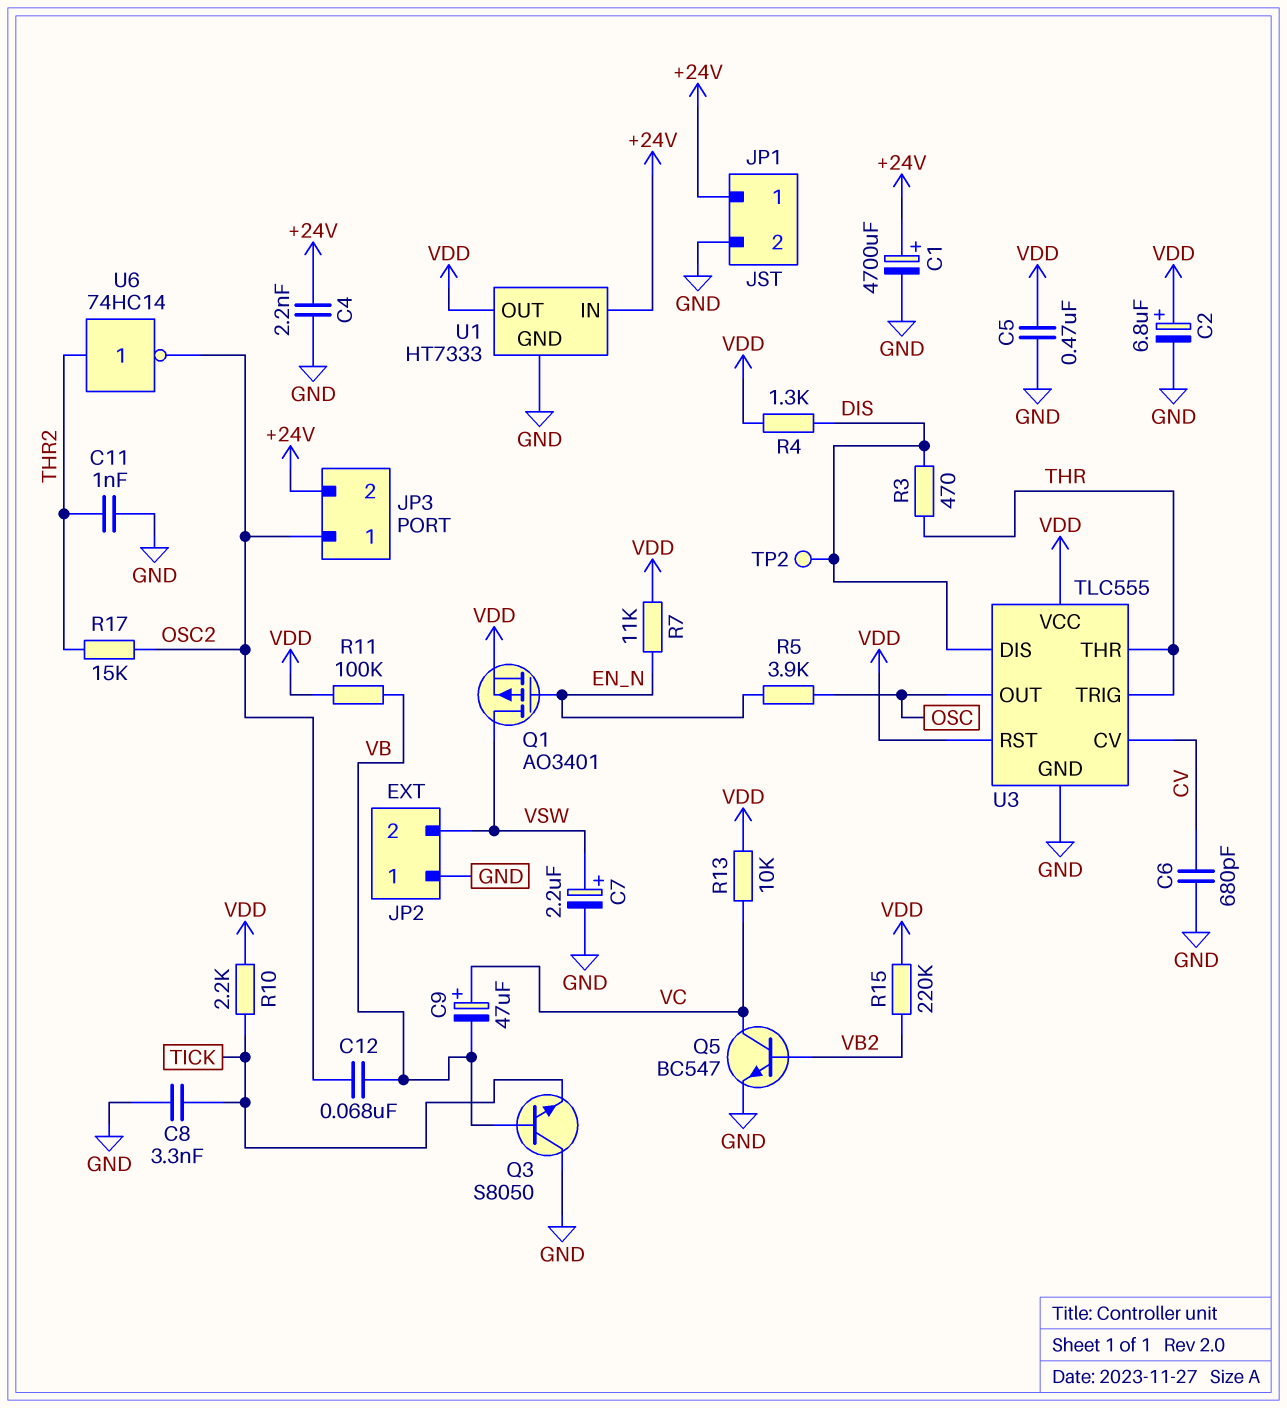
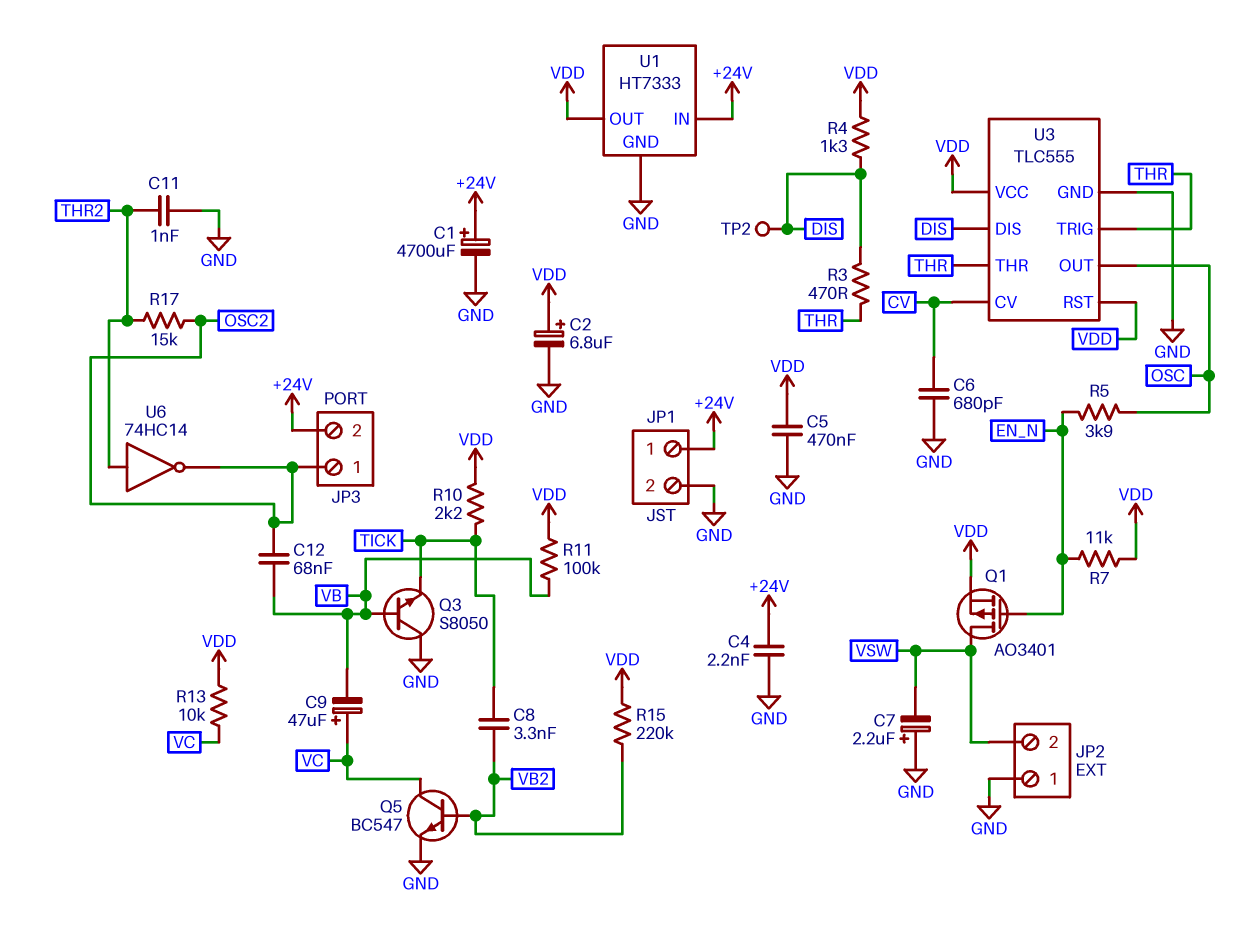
C7: 2.2uF (plus VSW, minus GND) -> 2.2uF (plus GND, minus VSW)
C8: 3.3nF (GND, TICK) -> 3.3nF (TICK, VB2)

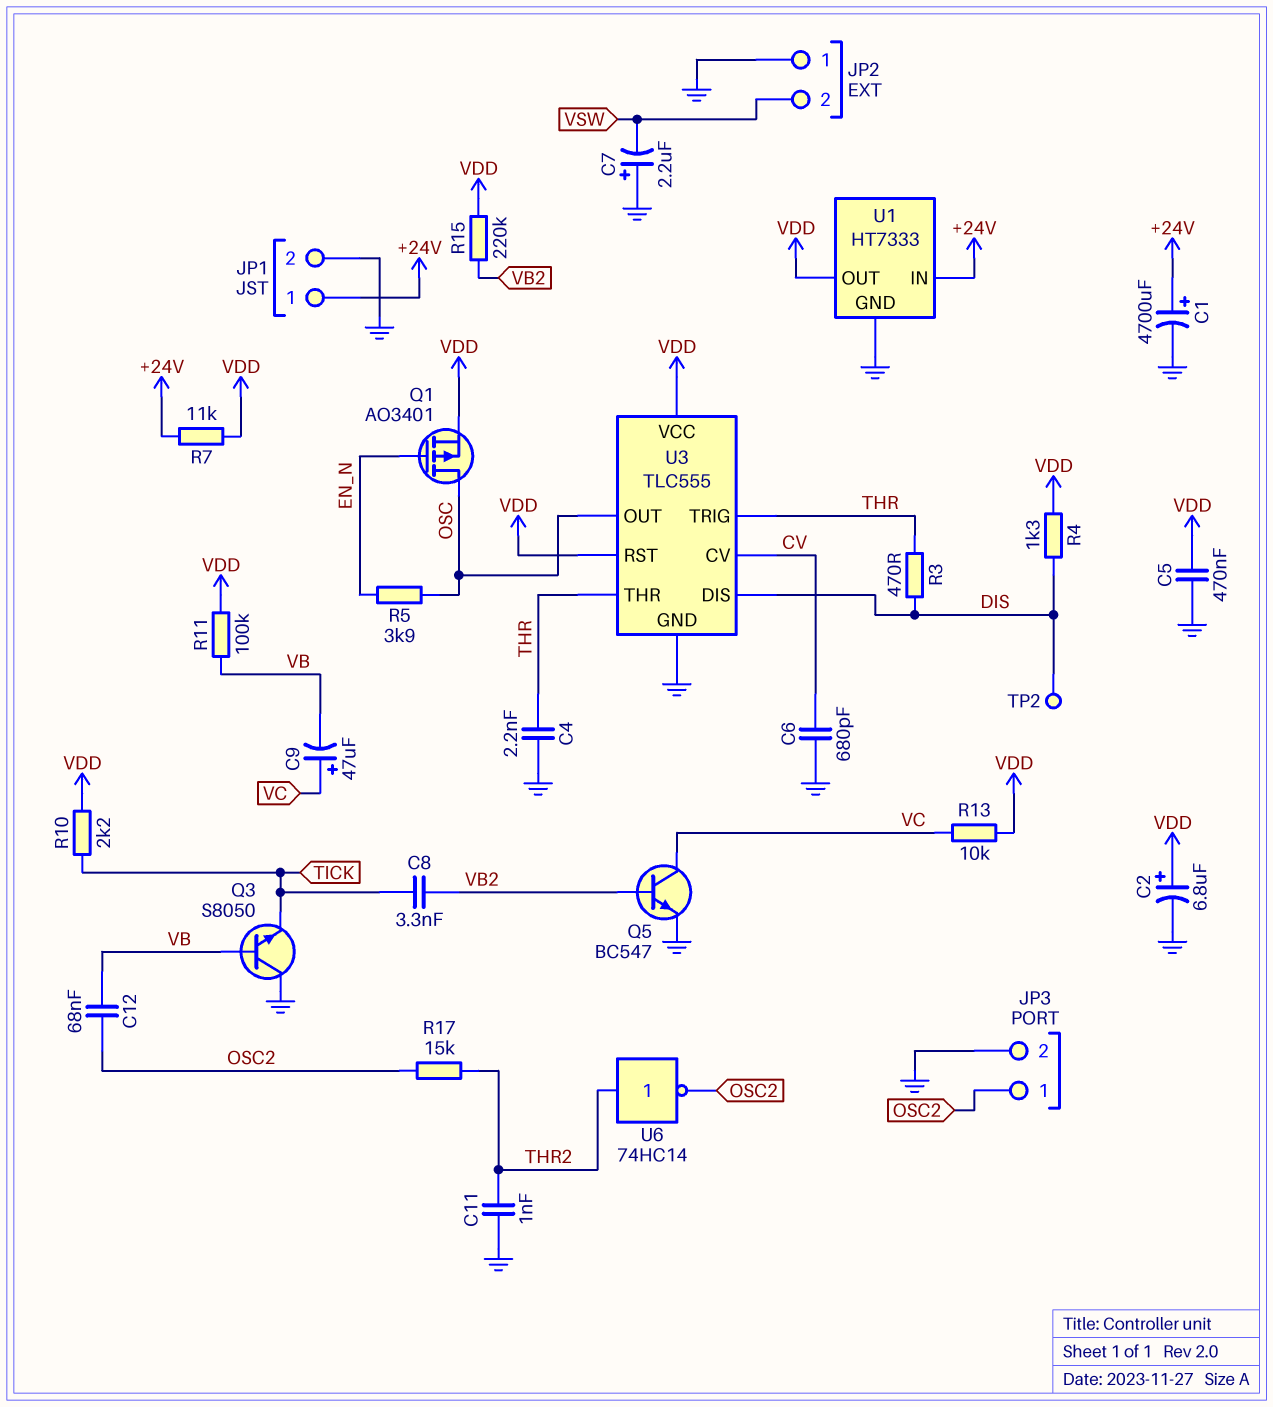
C4: 2.2nF (+24V, GND) -> 2.2nF (GND, THR)
JP3 pin 2: +24V -> GND
Q1: PMOS AO3401 (G EN_N, D VSW, S VDD) -> PMOS AO3401 (G EN_N, D OSC, S VDD)
R7: 11k (EN_N, VDD) -> 11k (+24V, VDD)

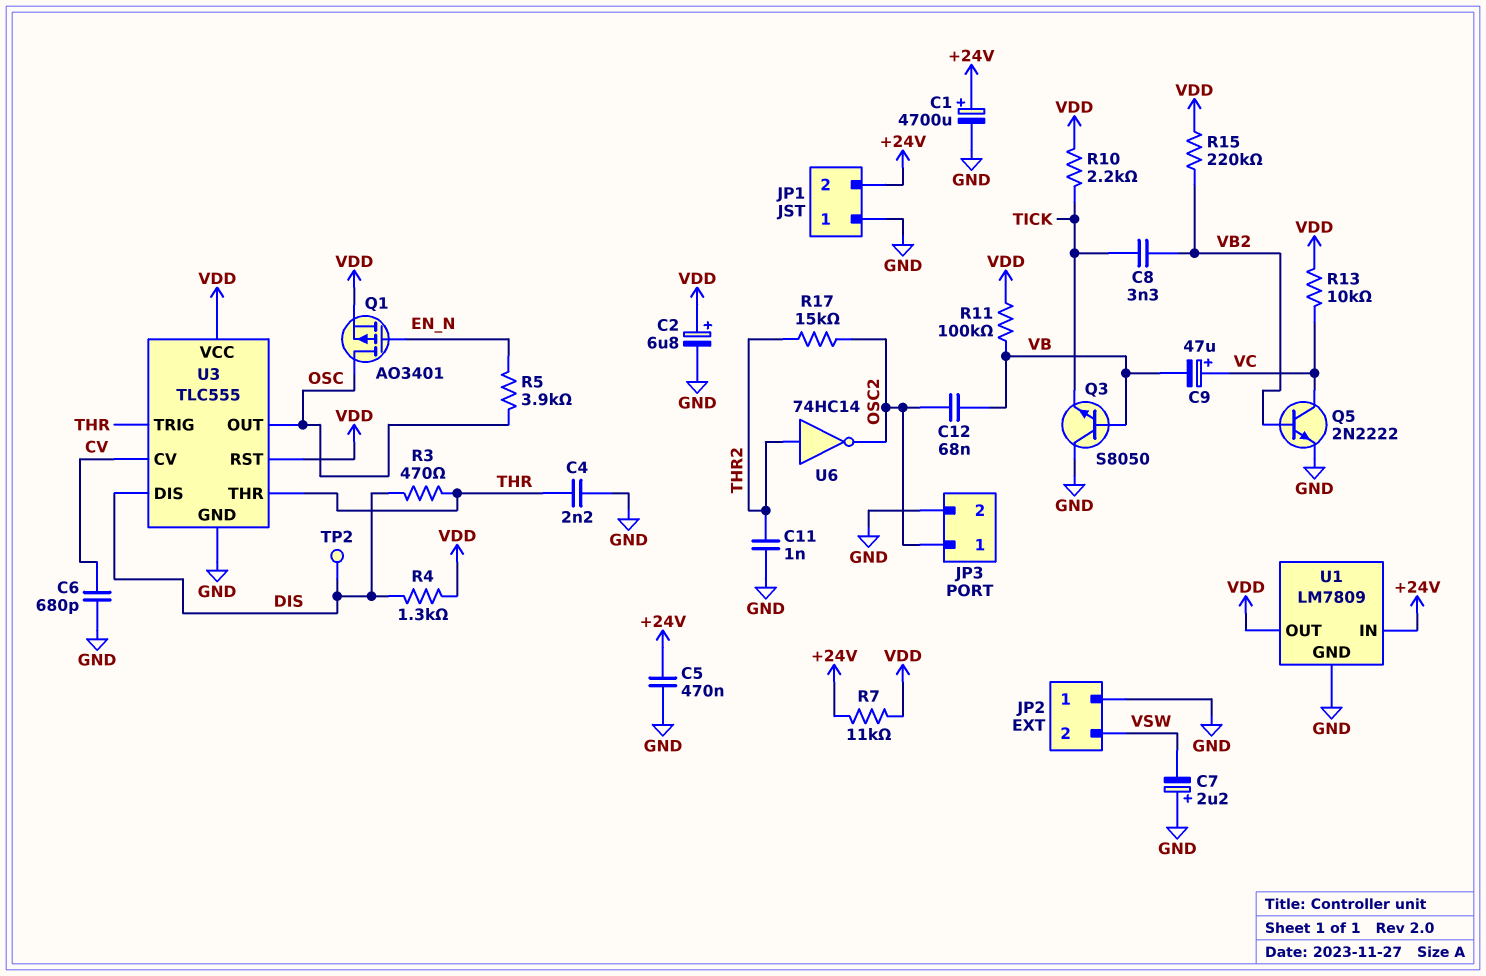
C5: 470nF (GND, VDD) -> 470nF (+24V, GND)
JP1 pin 1: +24V -> GND
JP1 pin 2: GND -> +24V
Q5: NPN BC547 (B VB2, C VC, E GND) -> NPN 2N2222 (B VB2, C VC, E GND)
U1: HT7333 -> LM7809

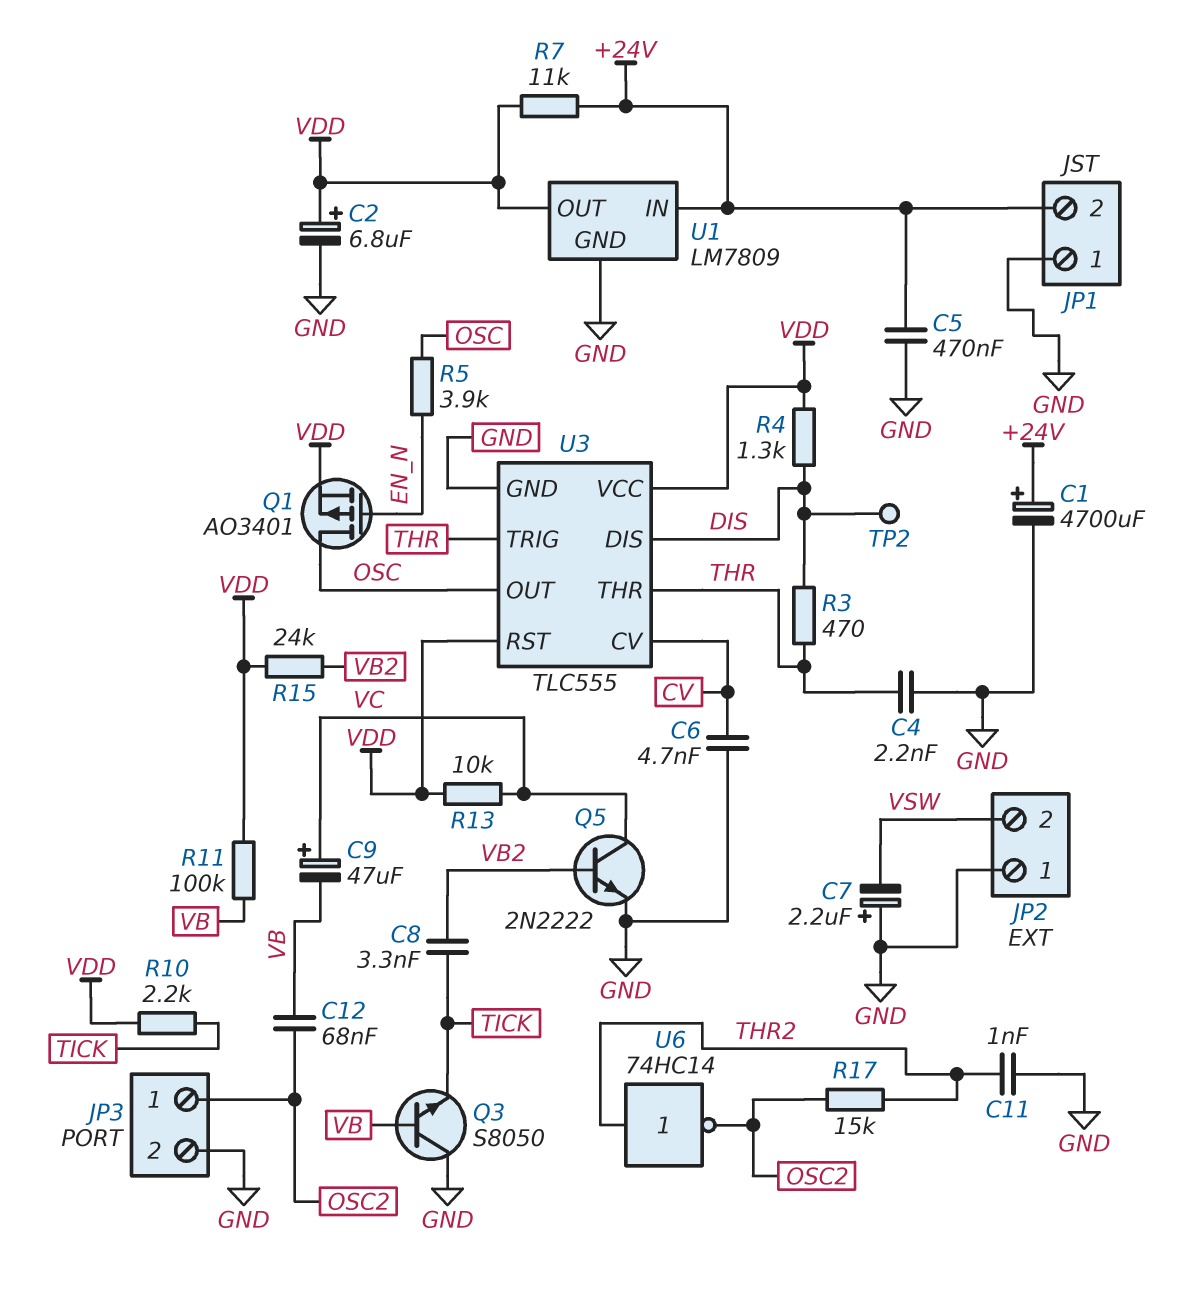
C6: 680pF (CV, GND) -> 4.7nF (CV, GND)
R15: 220k (VB2, VDD) -> 24k (VB2, VDD)

